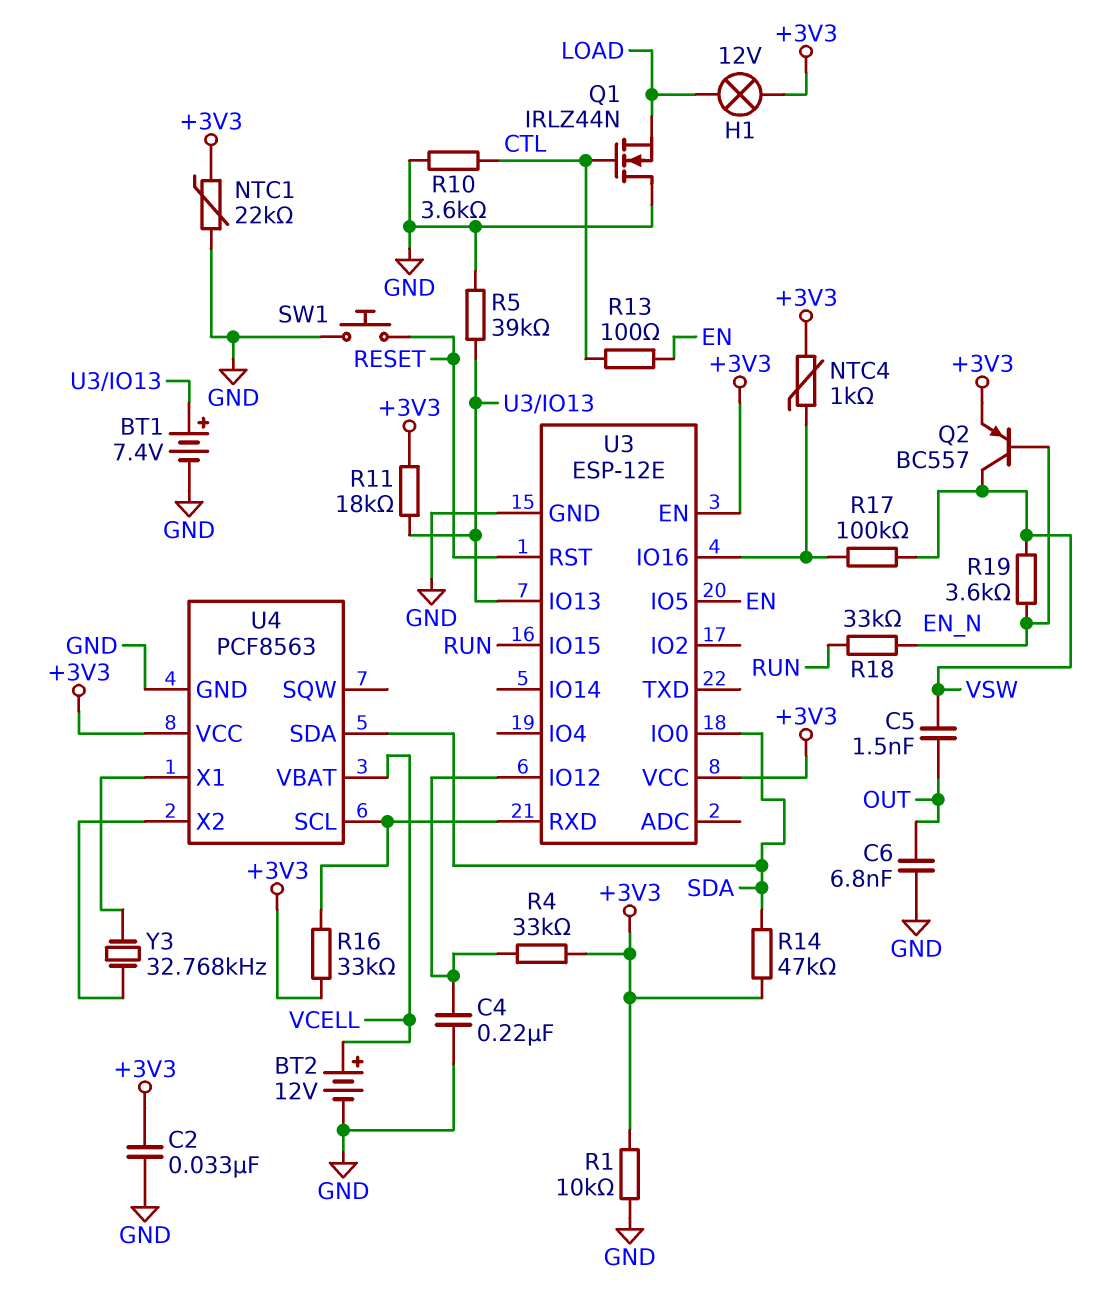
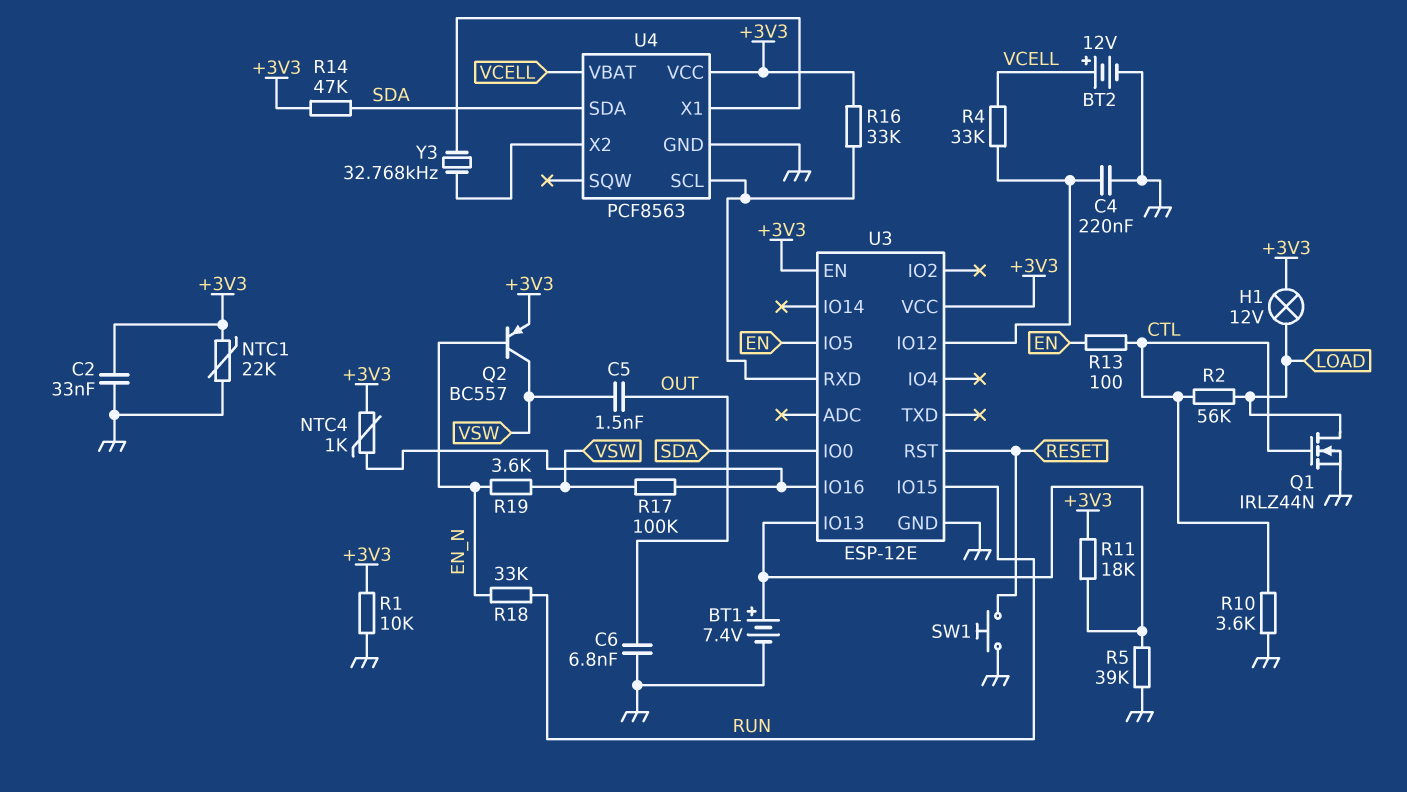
Q1: NMOS IRLZ44N (G CTL, D GND, S LOAD) -> NMOS IRLZ44N (G CTL, D LOAD, S GND)
R2: none -> 56k (CTL, LOAD)
R4: 33k (+3V3, U3/IO12) -> 33k (U3/IO12, VCELL)

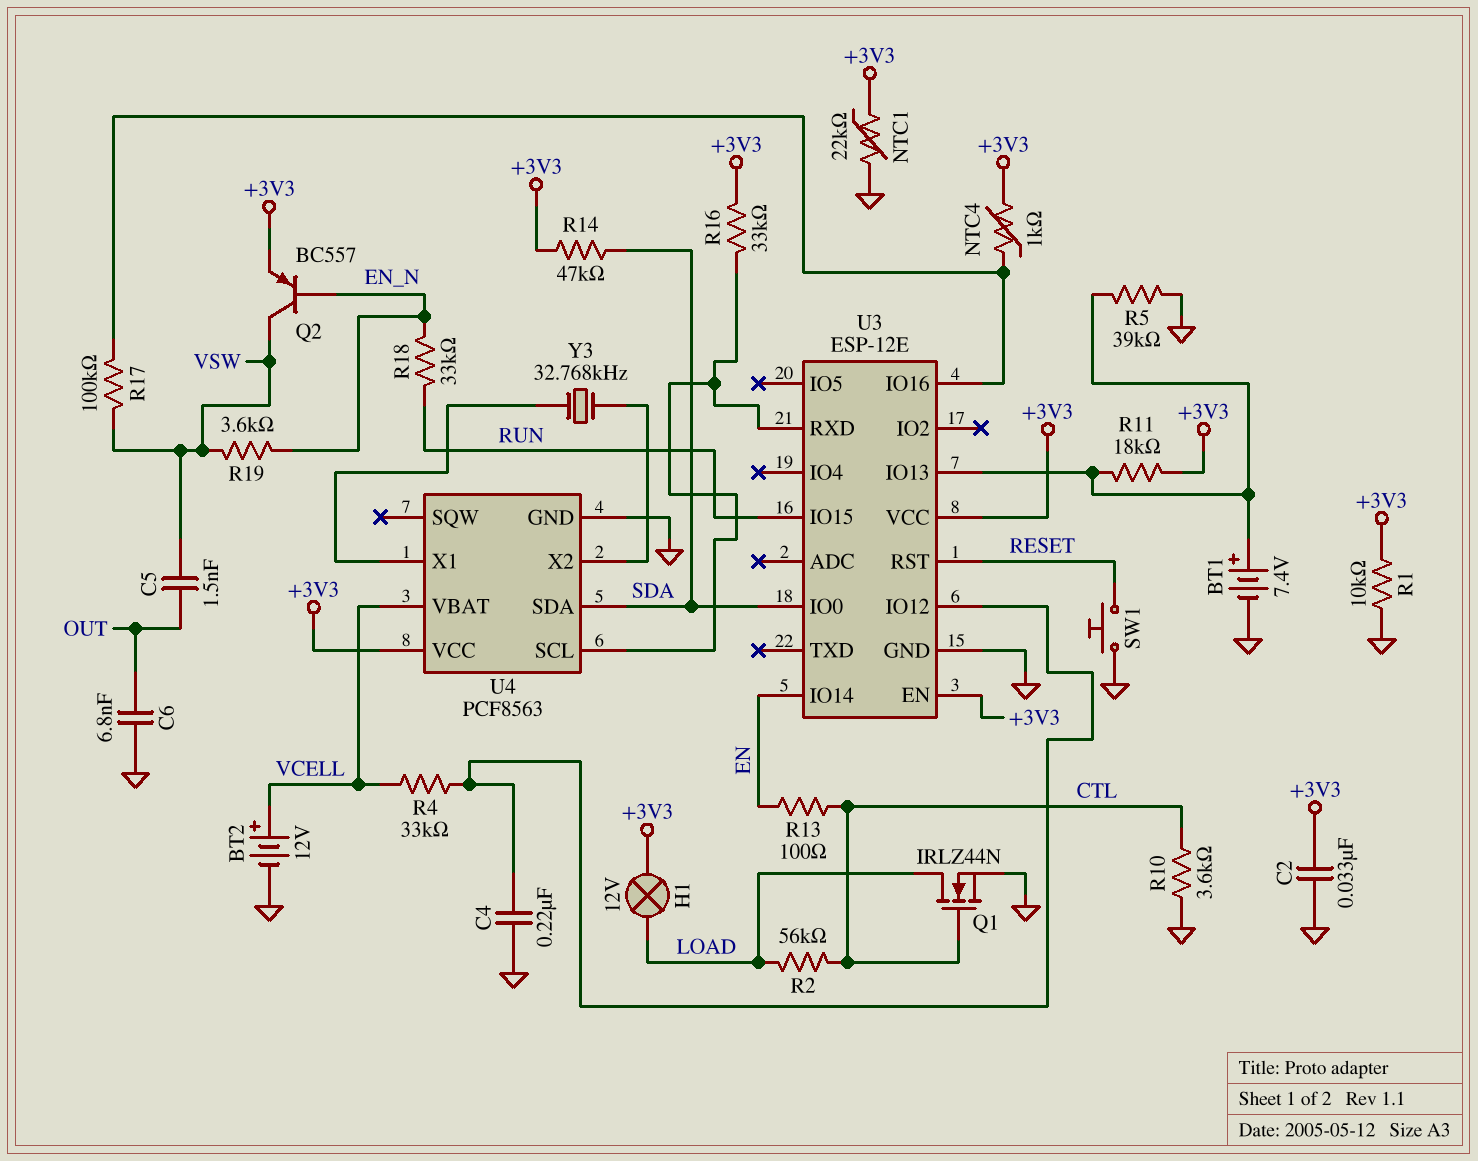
U3 pin IO5: EN -> none
U3 pin IO14: none -> EN

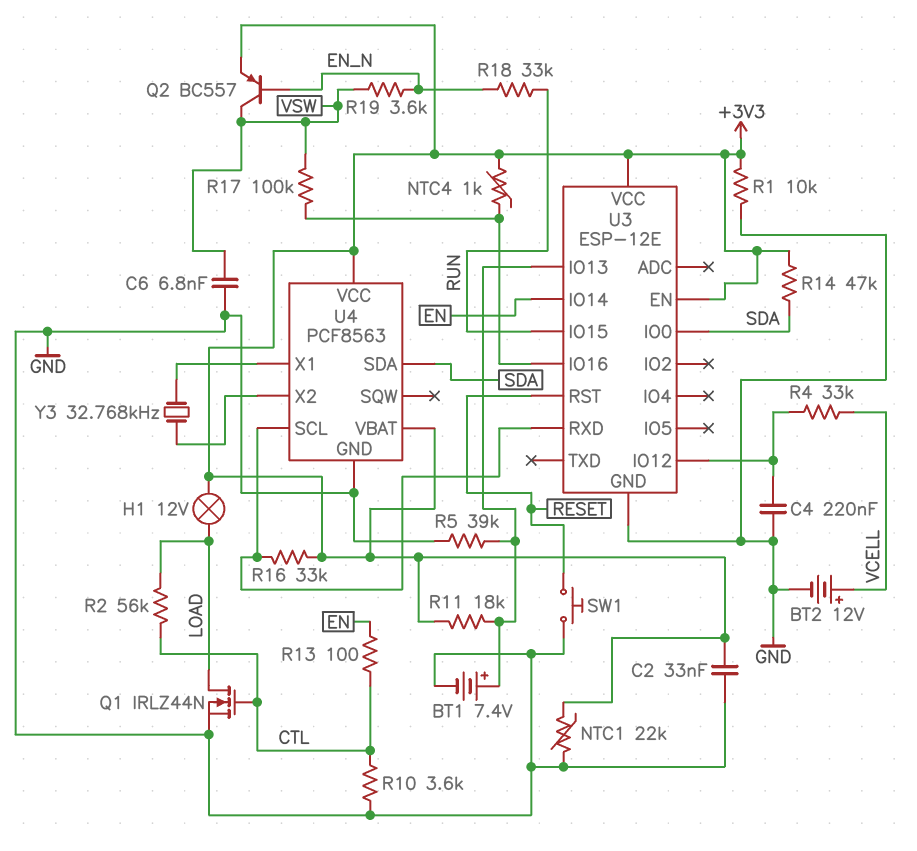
C5: 1.5nF (OUT, VSW) -> none
C6: 6.8nF (GND, OUT) -> 6.8nF (GND, VSW)
U4 pin VBAT: VCELL -> +3V3

